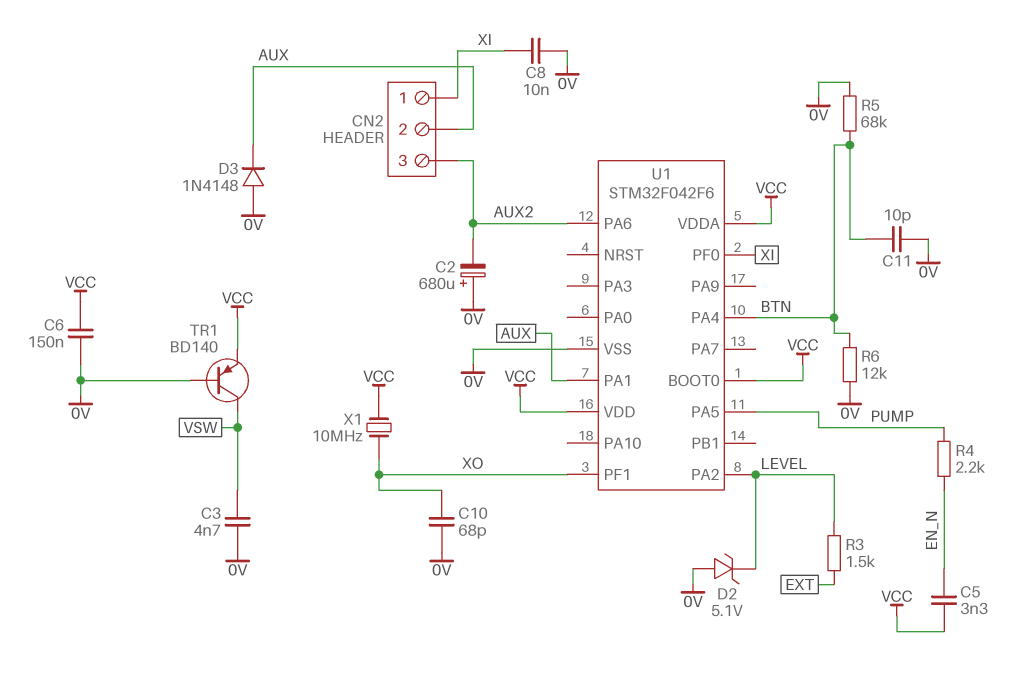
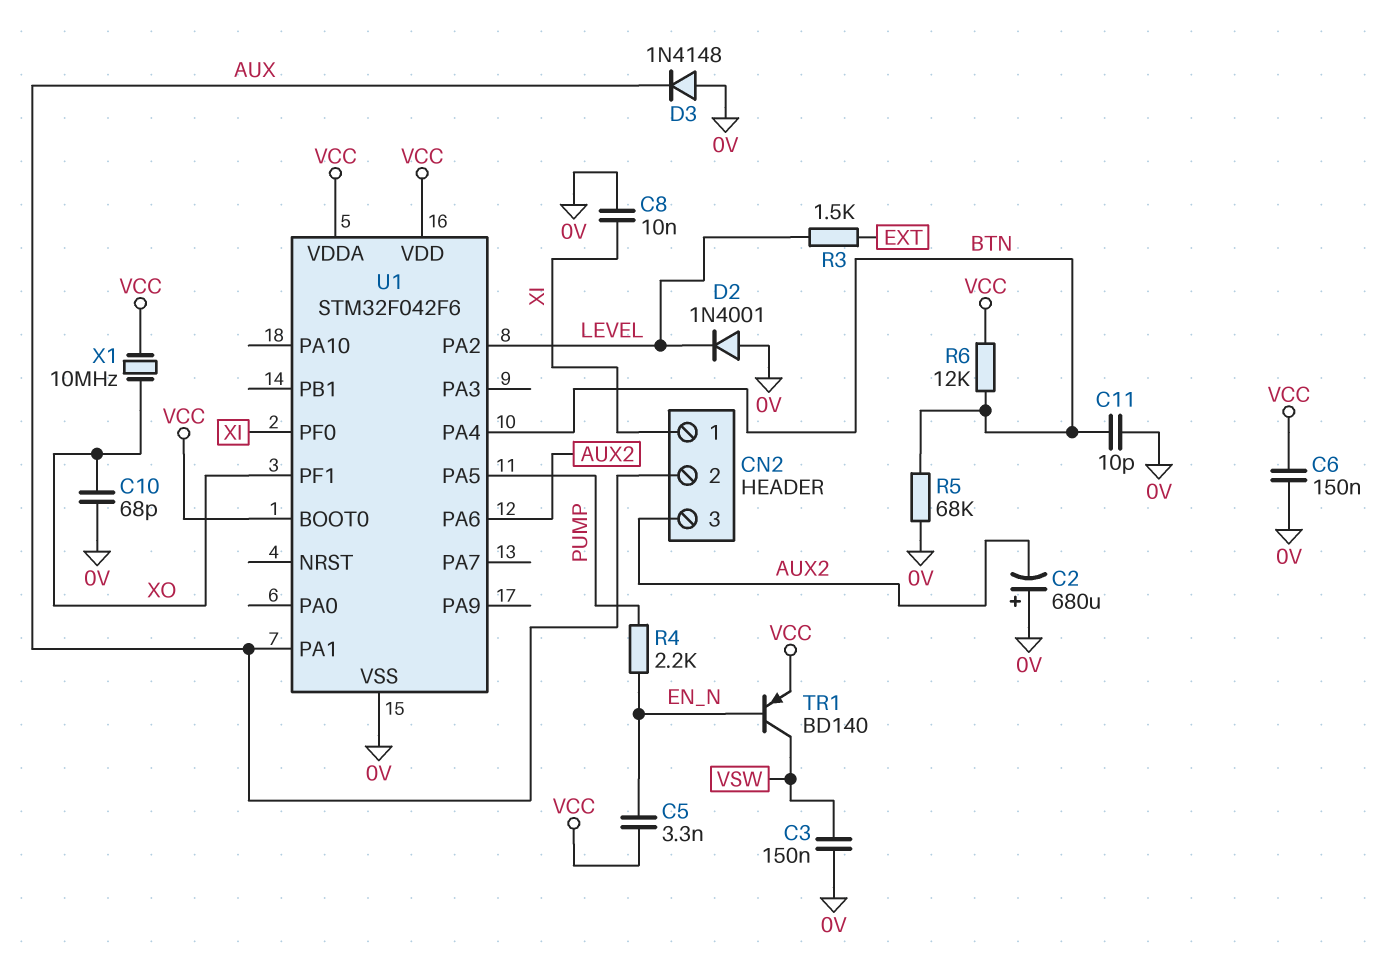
C3: 4.7nF (0V, VSW) -> 150nF (0V, VSW)
D2: zener 5.1V (A 0V, K LEVEL) -> diode 1N4001 (A 0V, K LEVEL)
R6: 12k (0V, BTN) -> 12k (BTN, VCC)
TR1: PNP BD140 (B 0V, C VSW, E VCC) -> PNP BD140 (B EN_N, C VSW, E VCC)

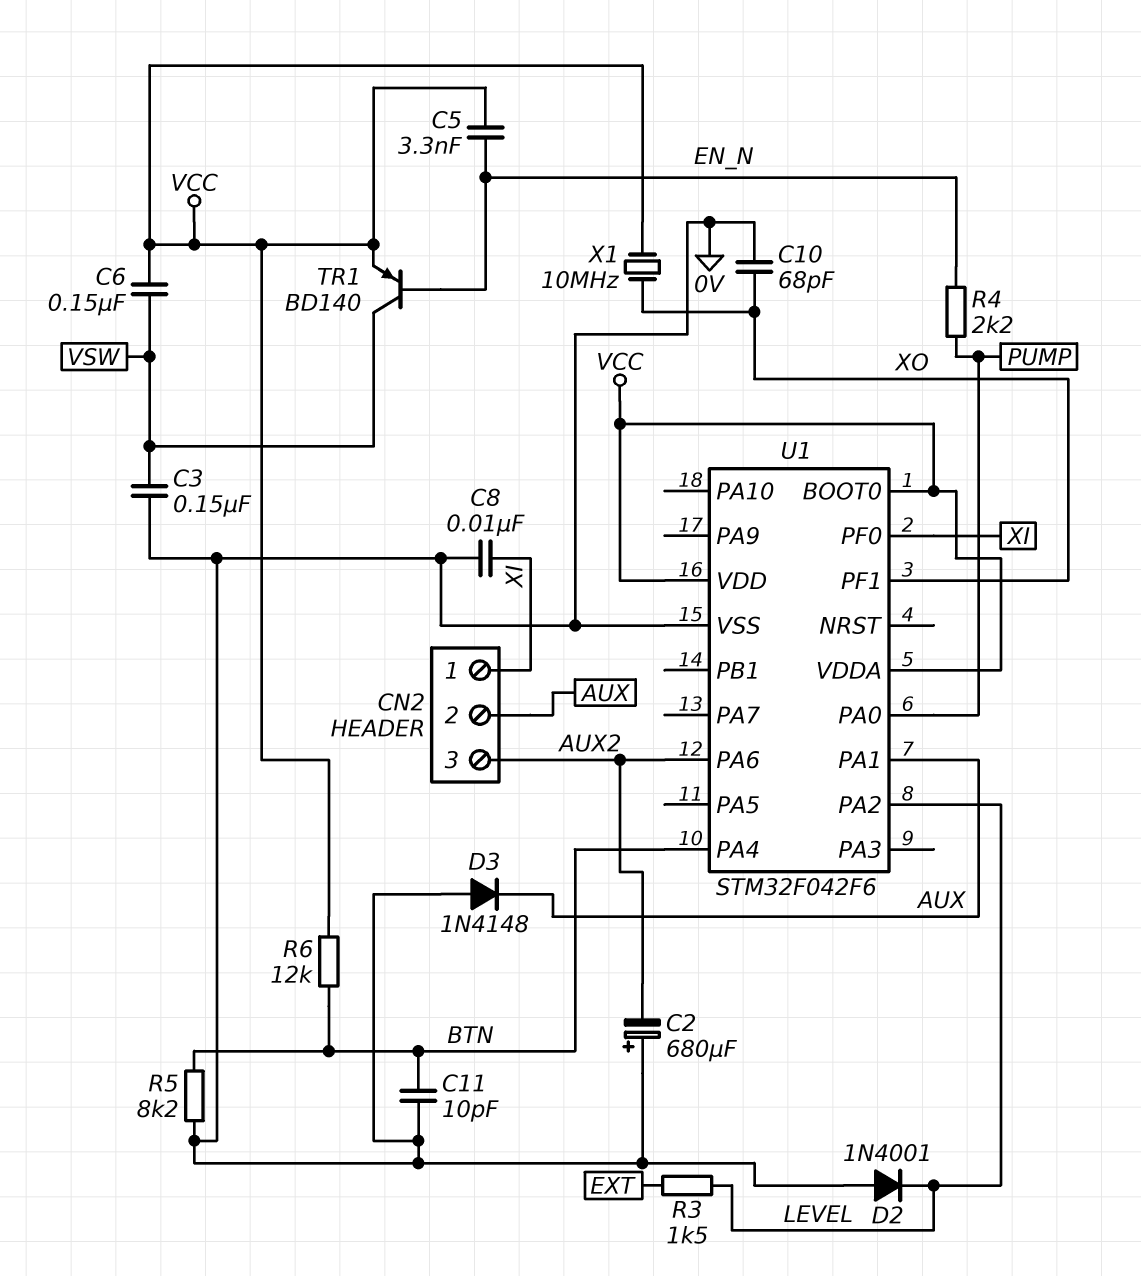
C6: 150nF (0V, VCC) -> 150nF (VCC, VSW)
R5: 68k (0V, BTN) -> 8.2k (0V, BTN)
U1 pin PA0: none -> PUMP
U1 pin PA5: PUMP -> none

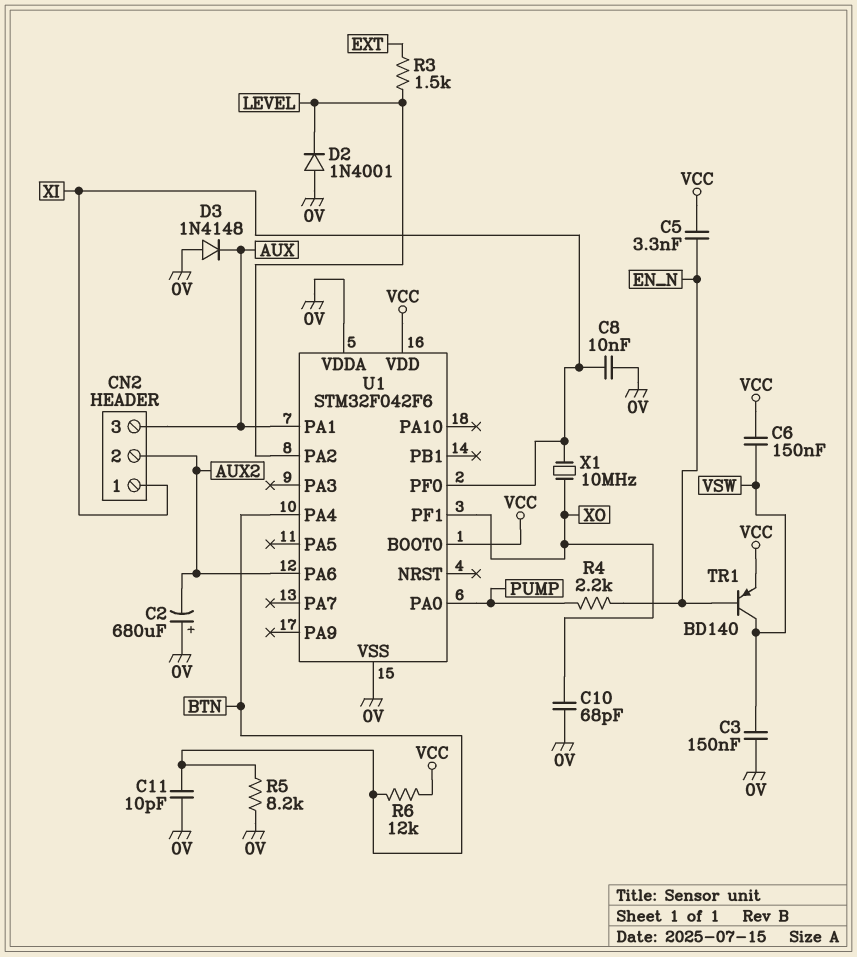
CN2 pin 2: AUX -> AUX2
CN2 pin 3: AUX2 -> AUX
U1 pin VDDA: VCC -> 0V
X1: 10MHz (VCC, XO) -> 10MHz (XI, XO)

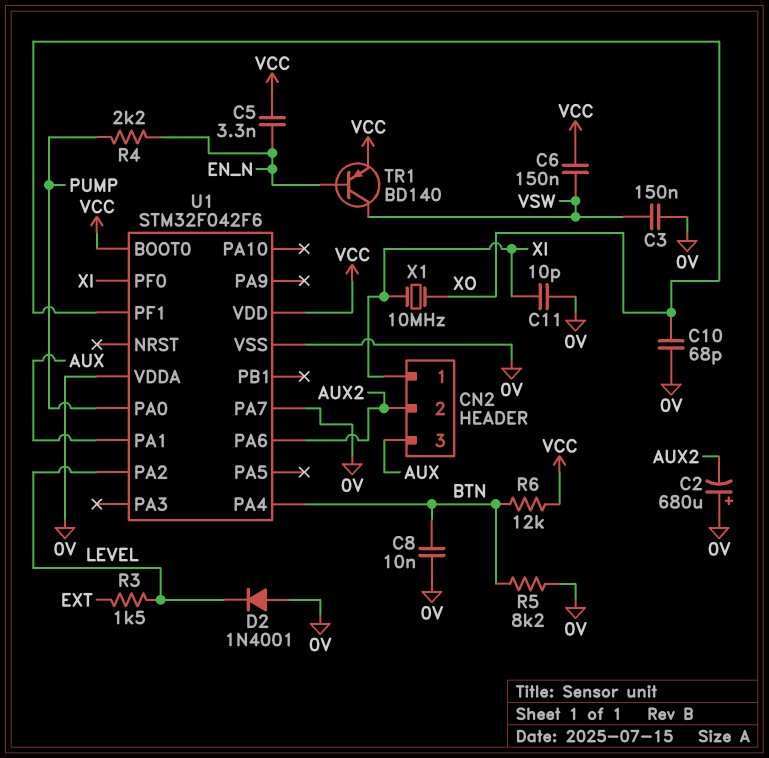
C8: 10nF (0V, XI) -> 10nF (0V, BTN)
C11: 10pF (0V, BTN) -> 10pF (0V, XI)
D3: diode 1N4148 (A 0V, K AUX) -> none
U1 pin PA7: none -> 0V

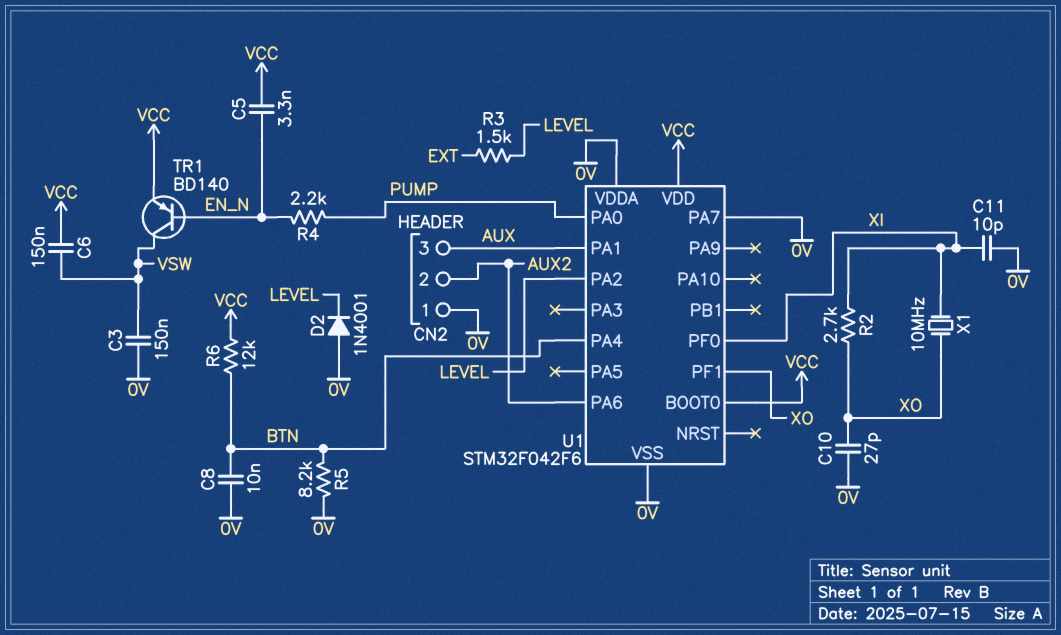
C2: 680uF (plus 0V, minus AUX2) -> none
C10: 68pF (0V, XO) -> 27pF (0V, XO)
CN2 pin 1: XI -> 0V
R2: none -> 2.7k (XI, XO)

